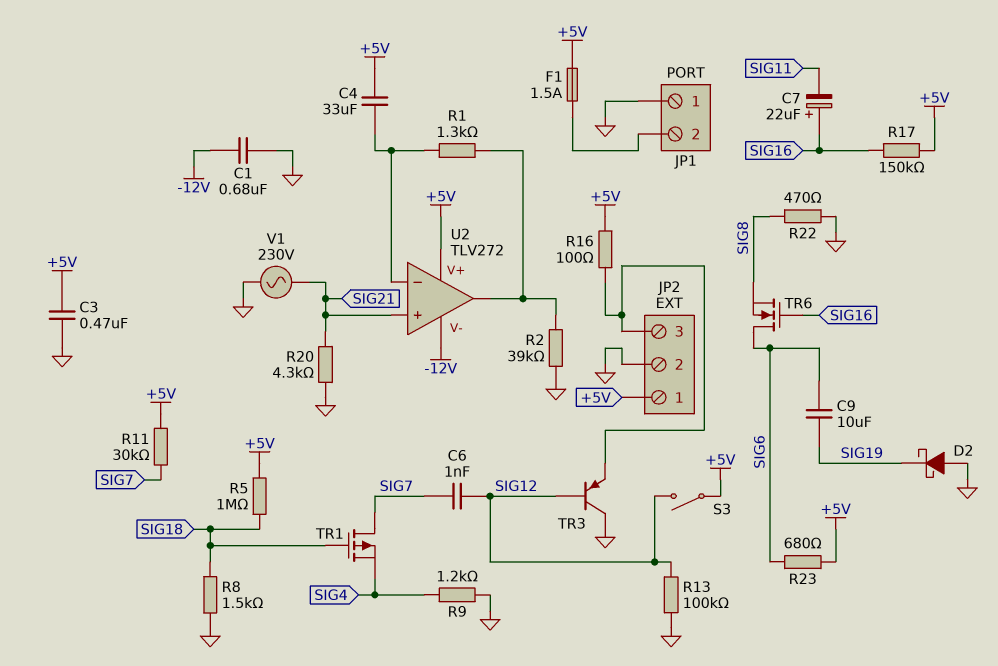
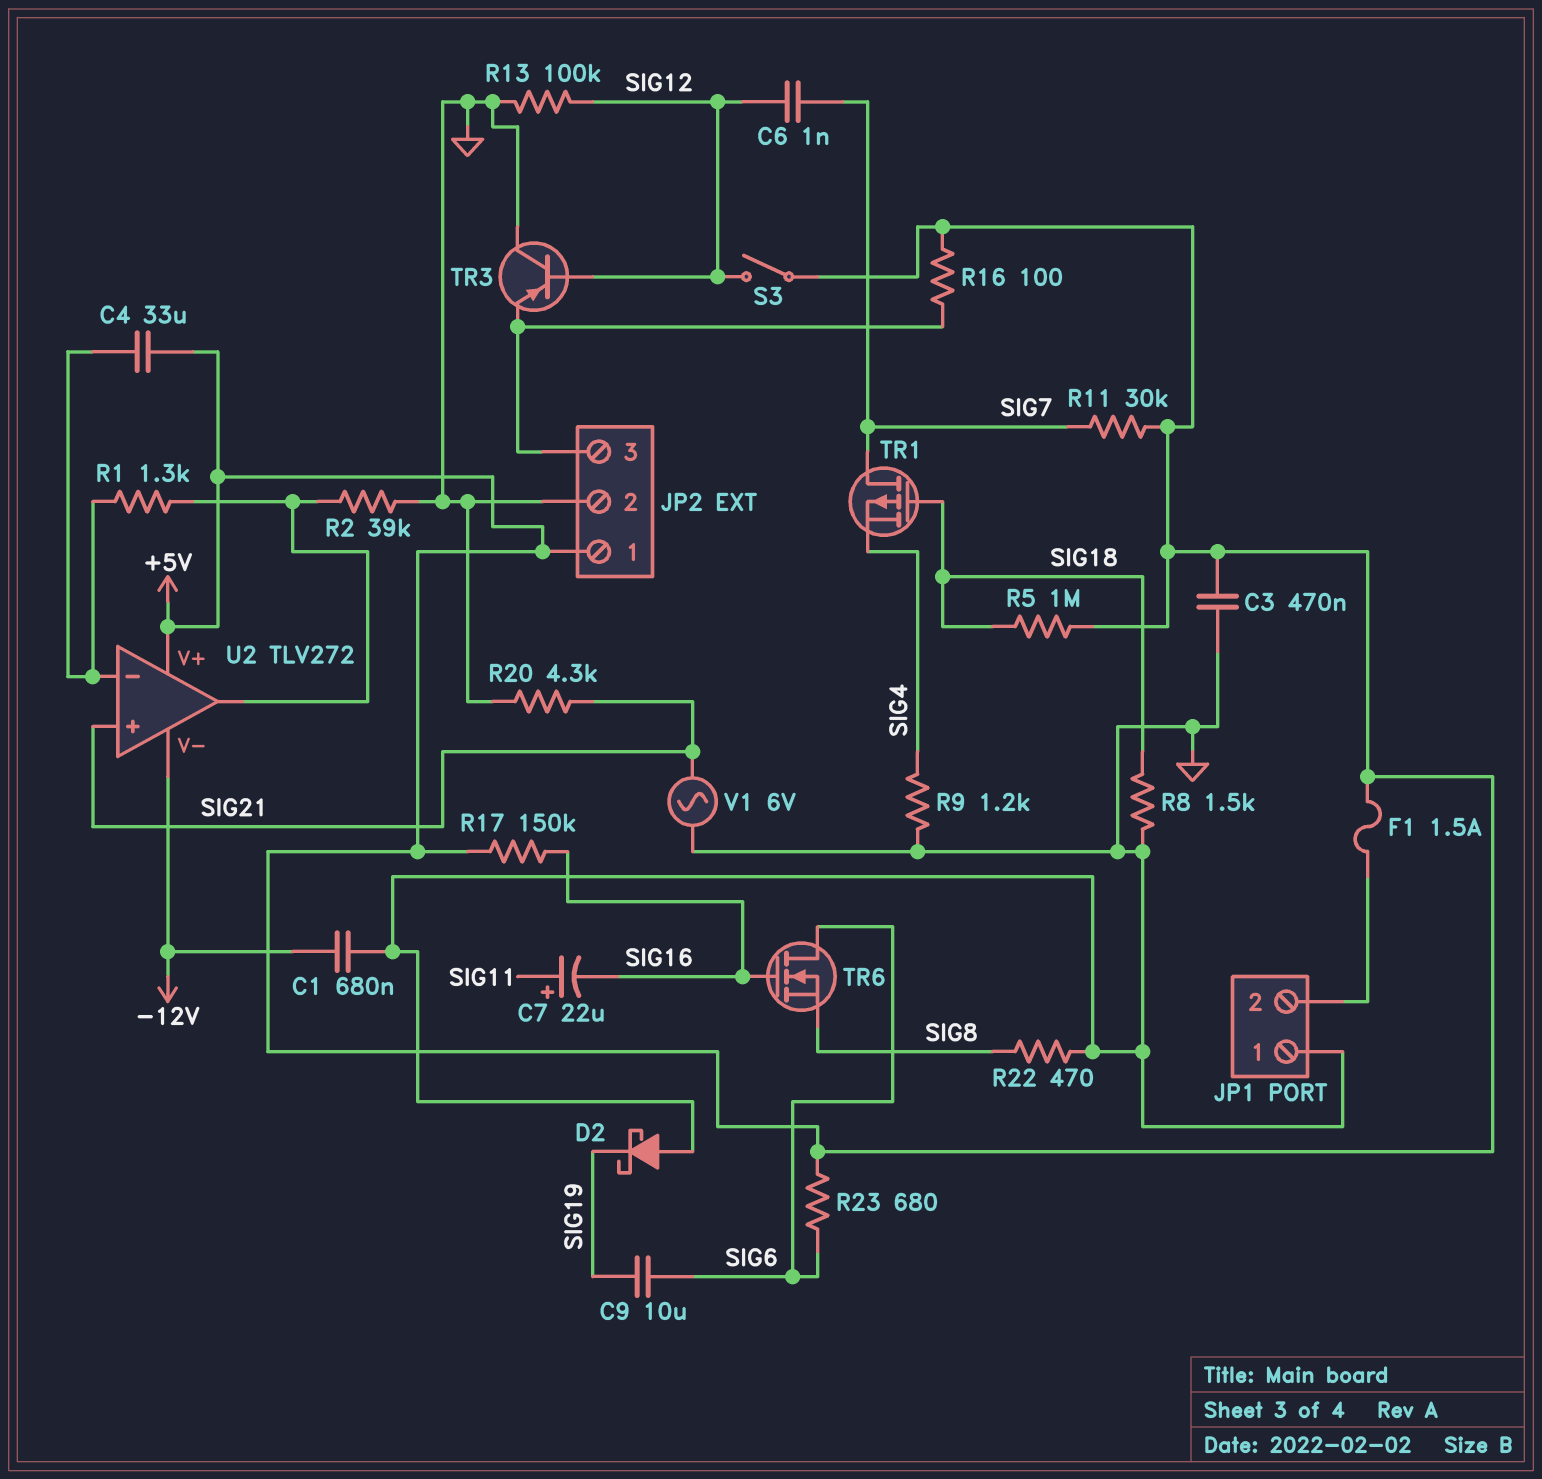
C7: 22uF (plus SIG16, minus SIG11) -> 22uF (plus SIG11, minus SIG16)
V1: AC 230V (GND, SIG21) -> AC 6V (GND, SIG21)

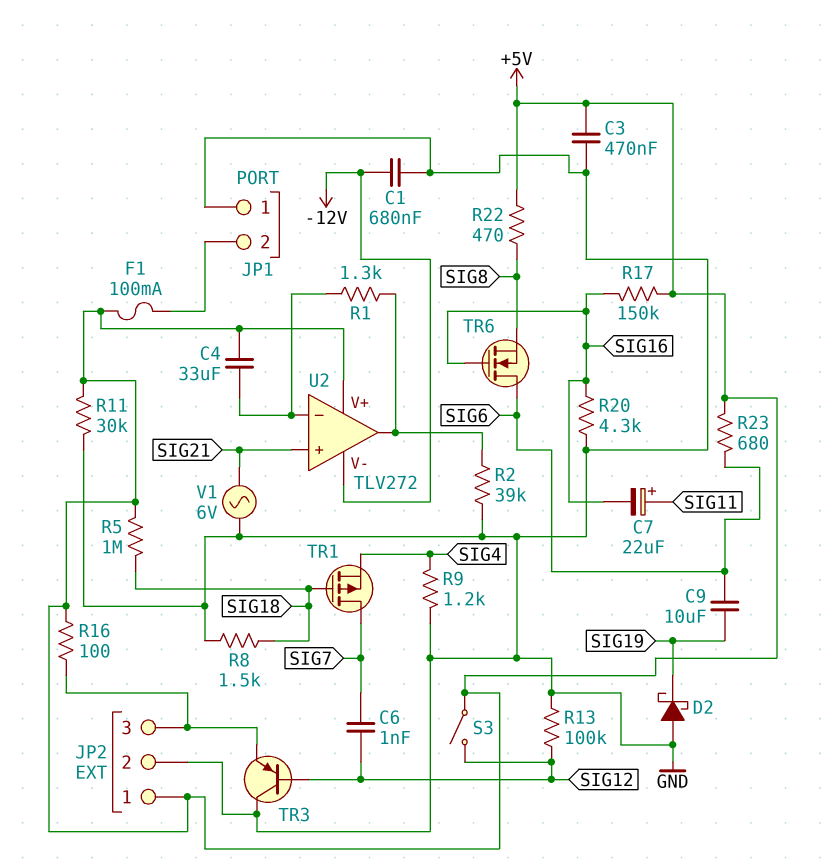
F1: 1.5A (+5V, JP1/2) -> 100mA (+5V, JP1/2)
R11: 30k (+5V, SIG7) -> 30k (+5V, GND)
R20: 4.3k (GND, SIG21) -> 4.3k (GND, SIG16)
R22: 470 (GND, SIG8) -> 470 (+5V, SIG8)

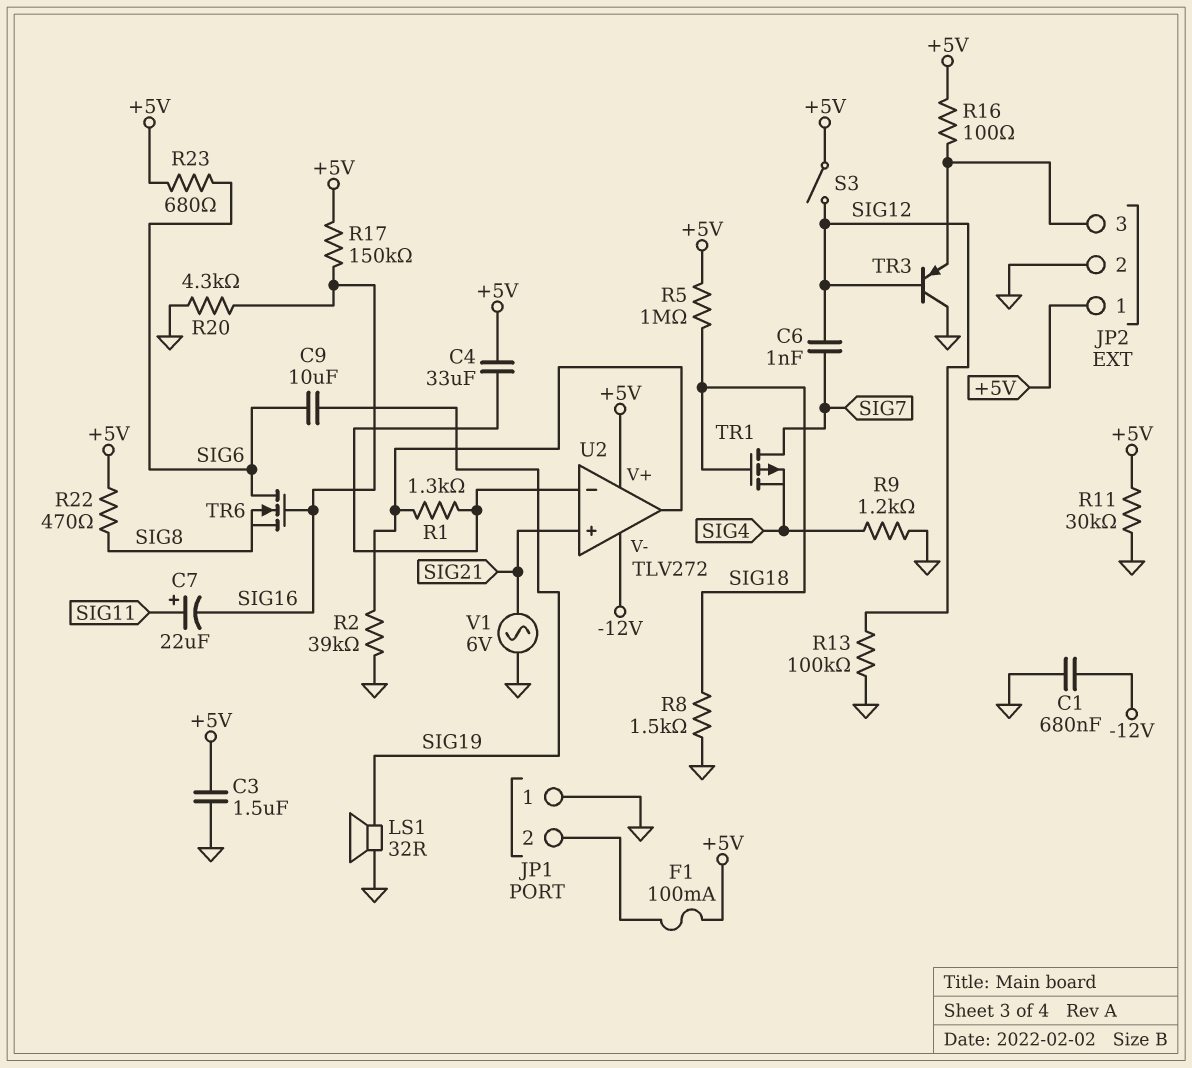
C3: 470nF (+5V, GND) -> 1.5uF (+5V, GND)
D2: schottky (A GND, K SIG19) -> none
LS1: none -> speaker 32R (GND, SIG19)

